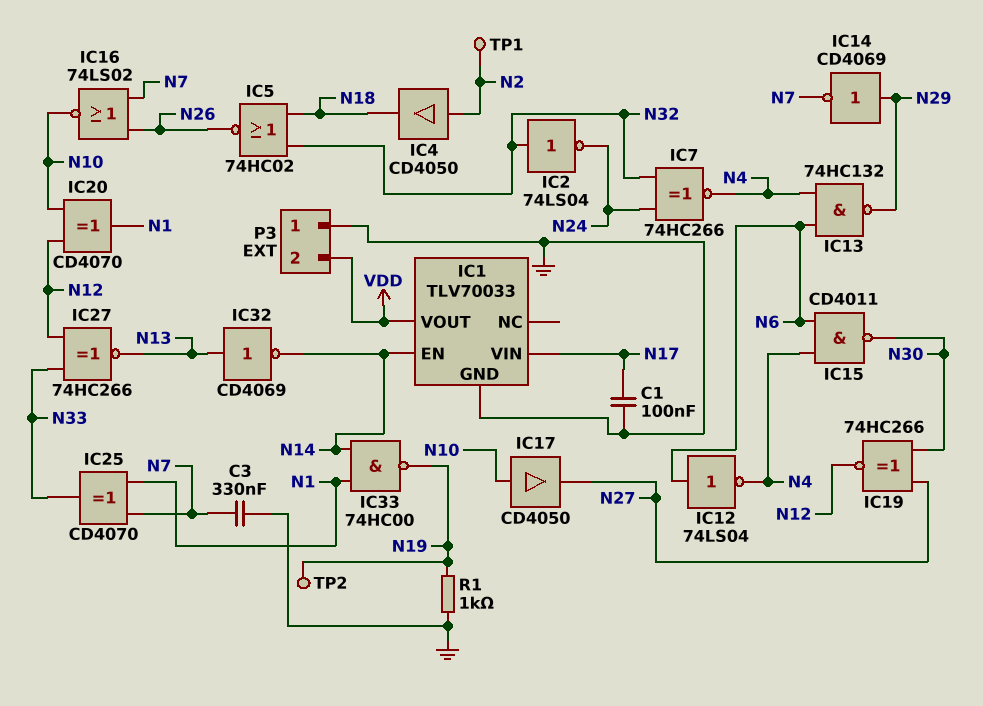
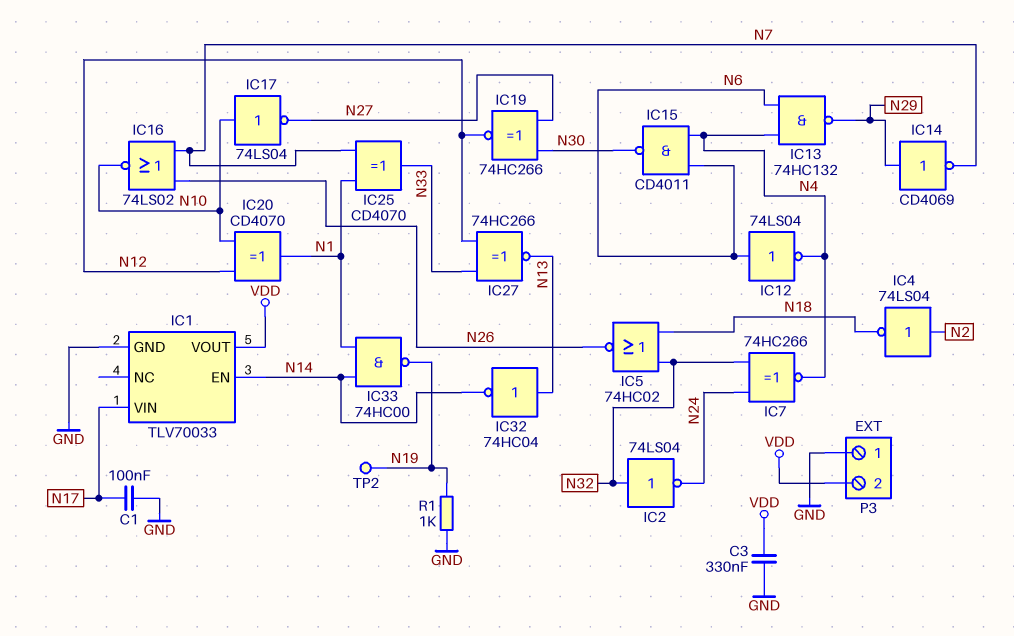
C3: 330nF (GND, N7) -> 330nF (GND, VDD)
IC4: buffer CD4050 (in N2, out N18) -> NOT 74LS04 (in N2, out N18)
IC17: buffer CD4050 (in N10, out N27) -> NOT 74LS04 (in N10, out N27)
IC32: NOT CD4069 (in N13, out N14) -> NOT 74HC04 (in N13, out N14)
TP1: test point (N2) -> none

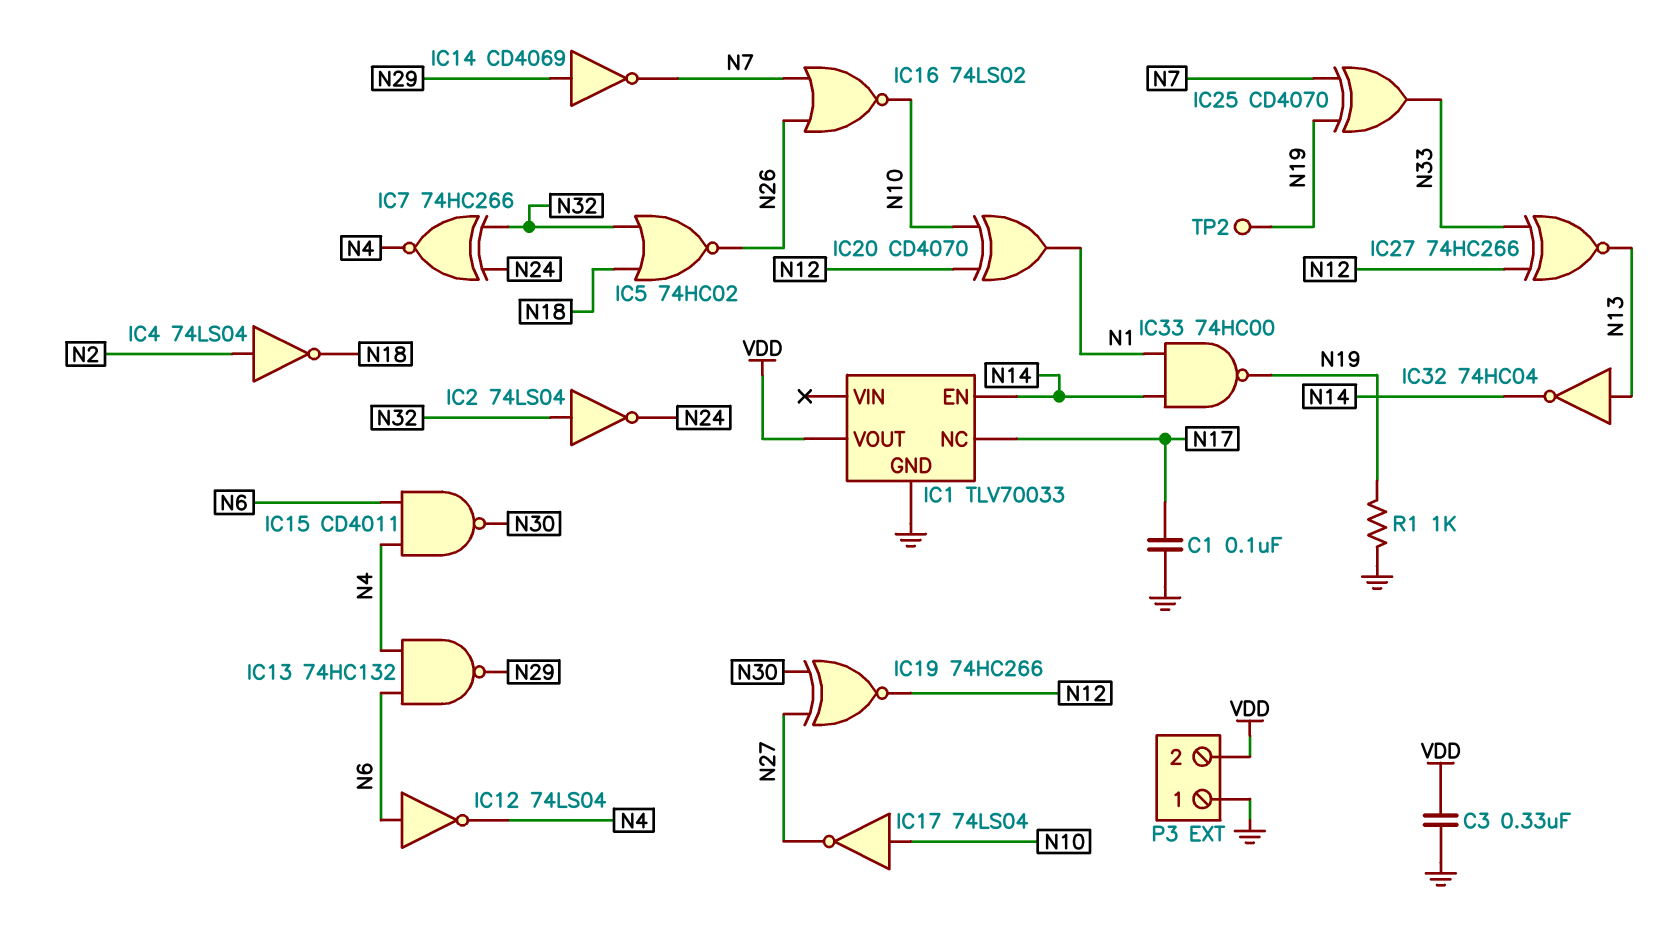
IC1 pin NC: none -> N17
IC1 pin VIN: N17 -> none
IC25: XOR CD4070 (in N1, in N7, out N33) -> XOR CD4070 (in N7, in N19, out N33)

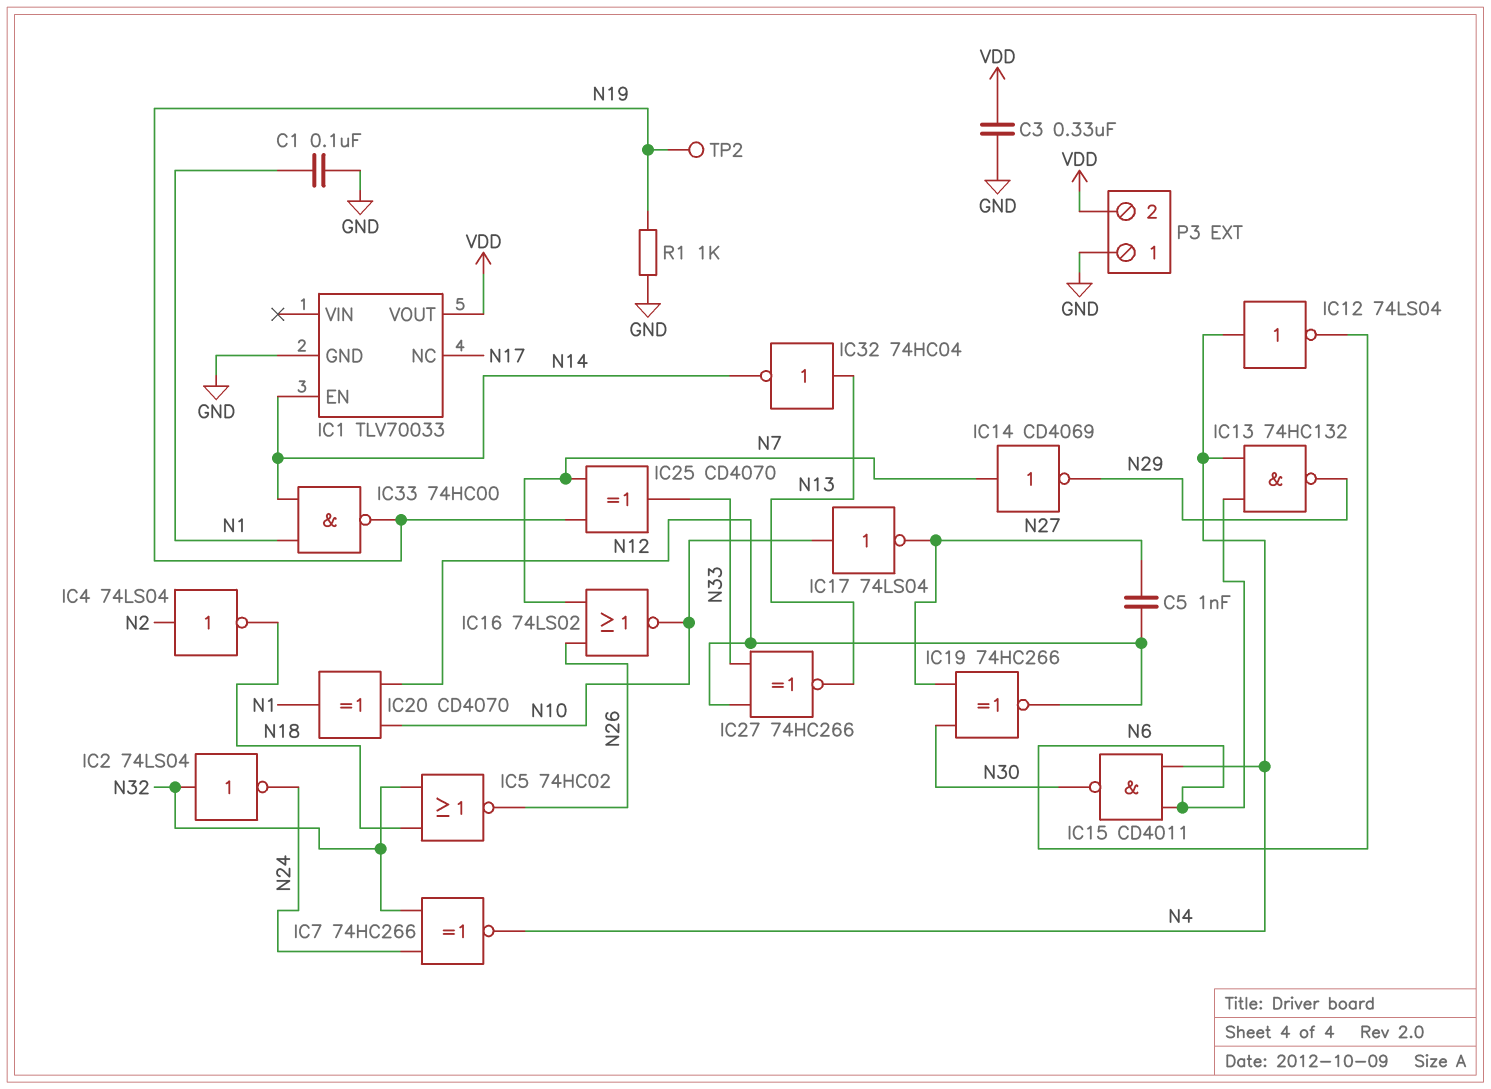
C1: 100nF (GND, N17) -> 100nF (GND, N1)
C5: none -> 1nF (N12, N27)
IC12: NOT 74LS04 (in N6, out N4) -> NOT 74LS04 (in N4, out N6)
IC14: NOT CD4069 (in N29, out N7) -> NOT CD4069 (in N7, out N29)

